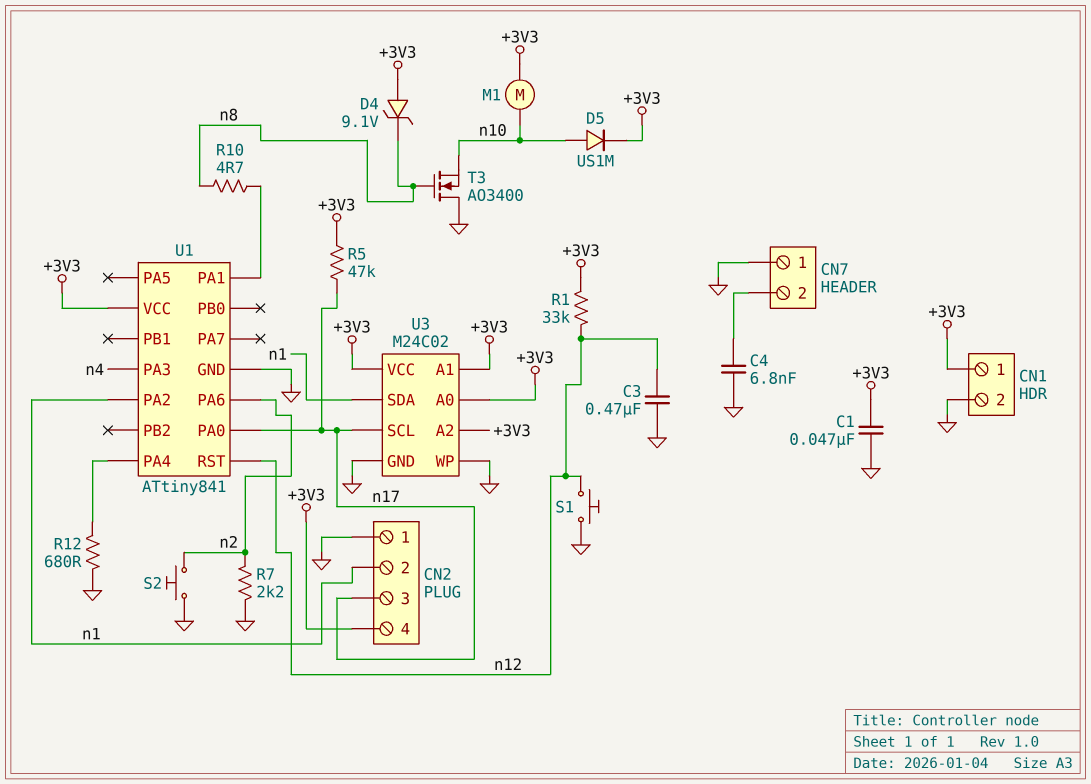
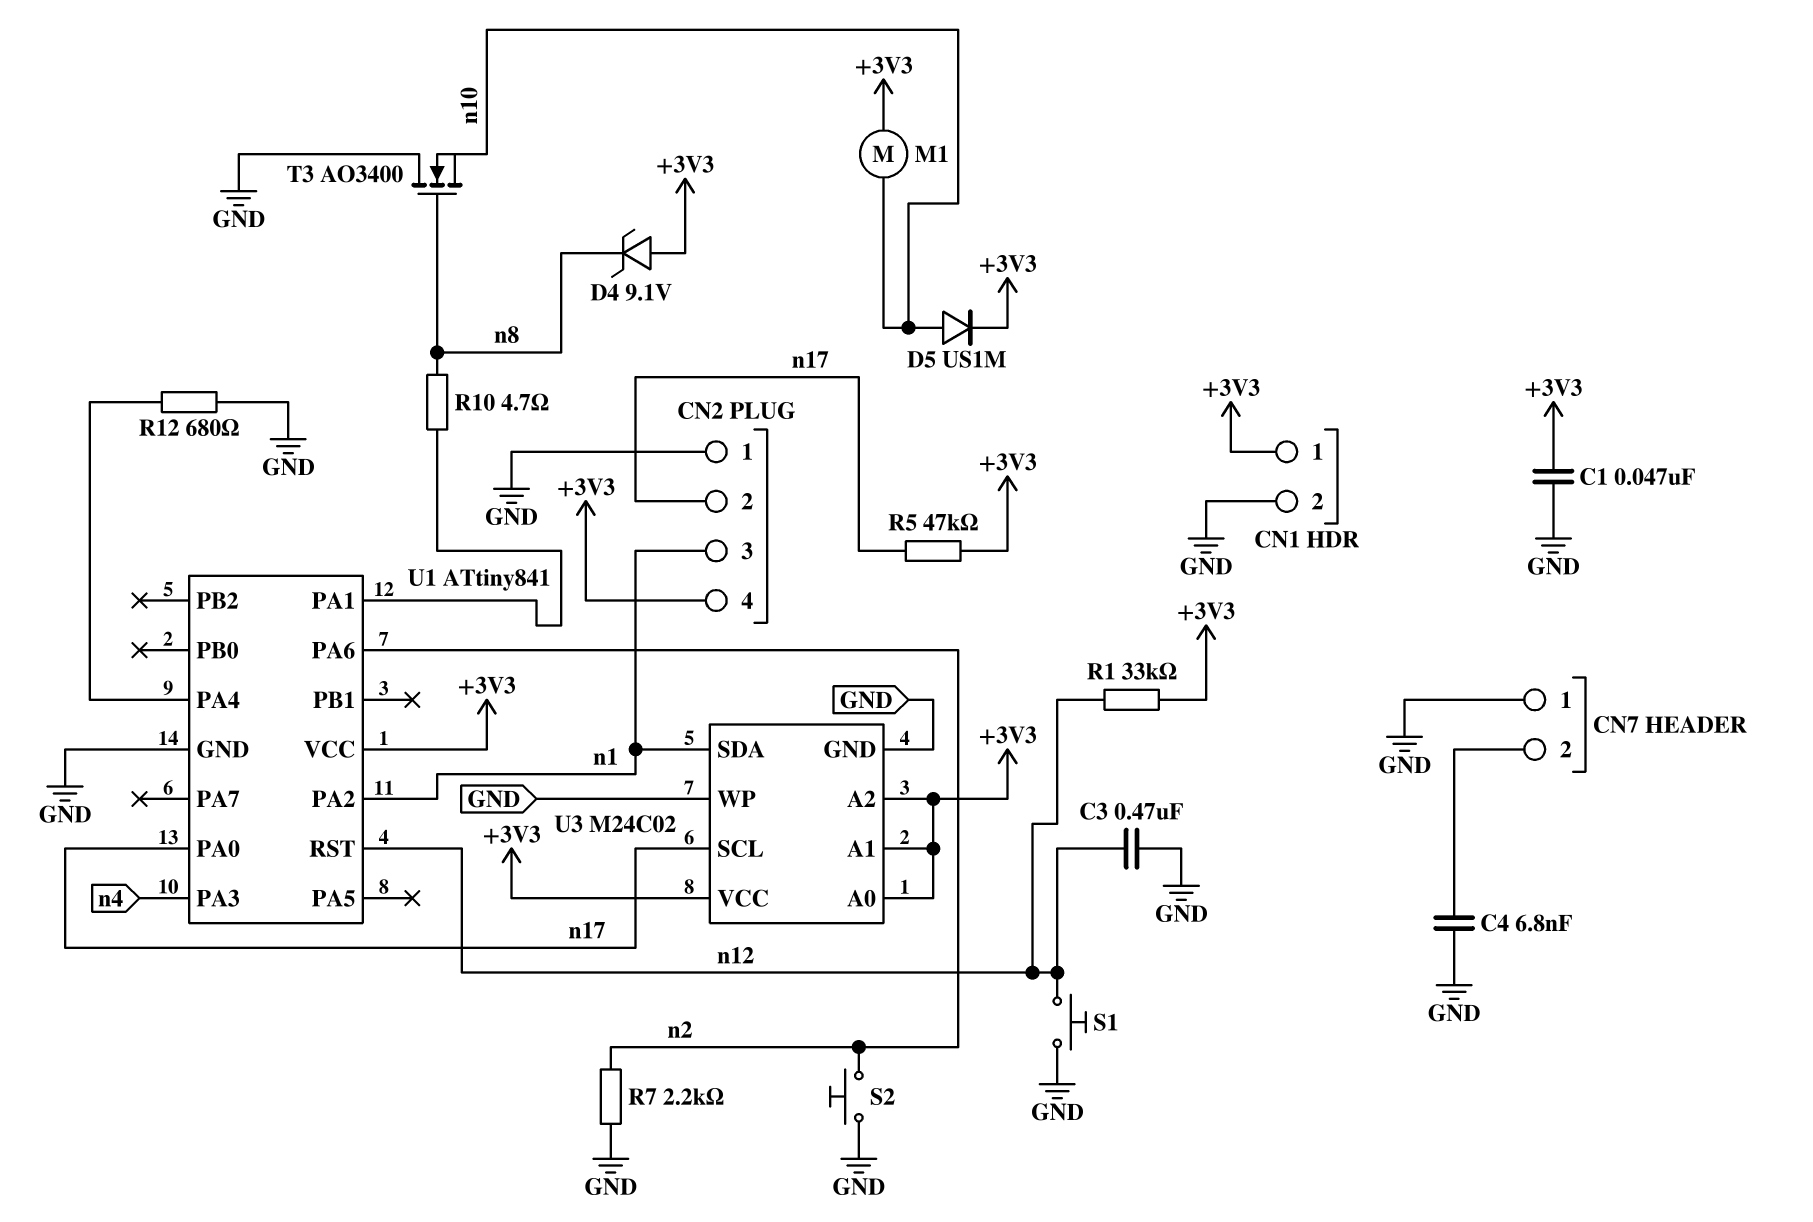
CN2 pin 2: n1 -> n17
CN2 pin 3: n17 -> n1

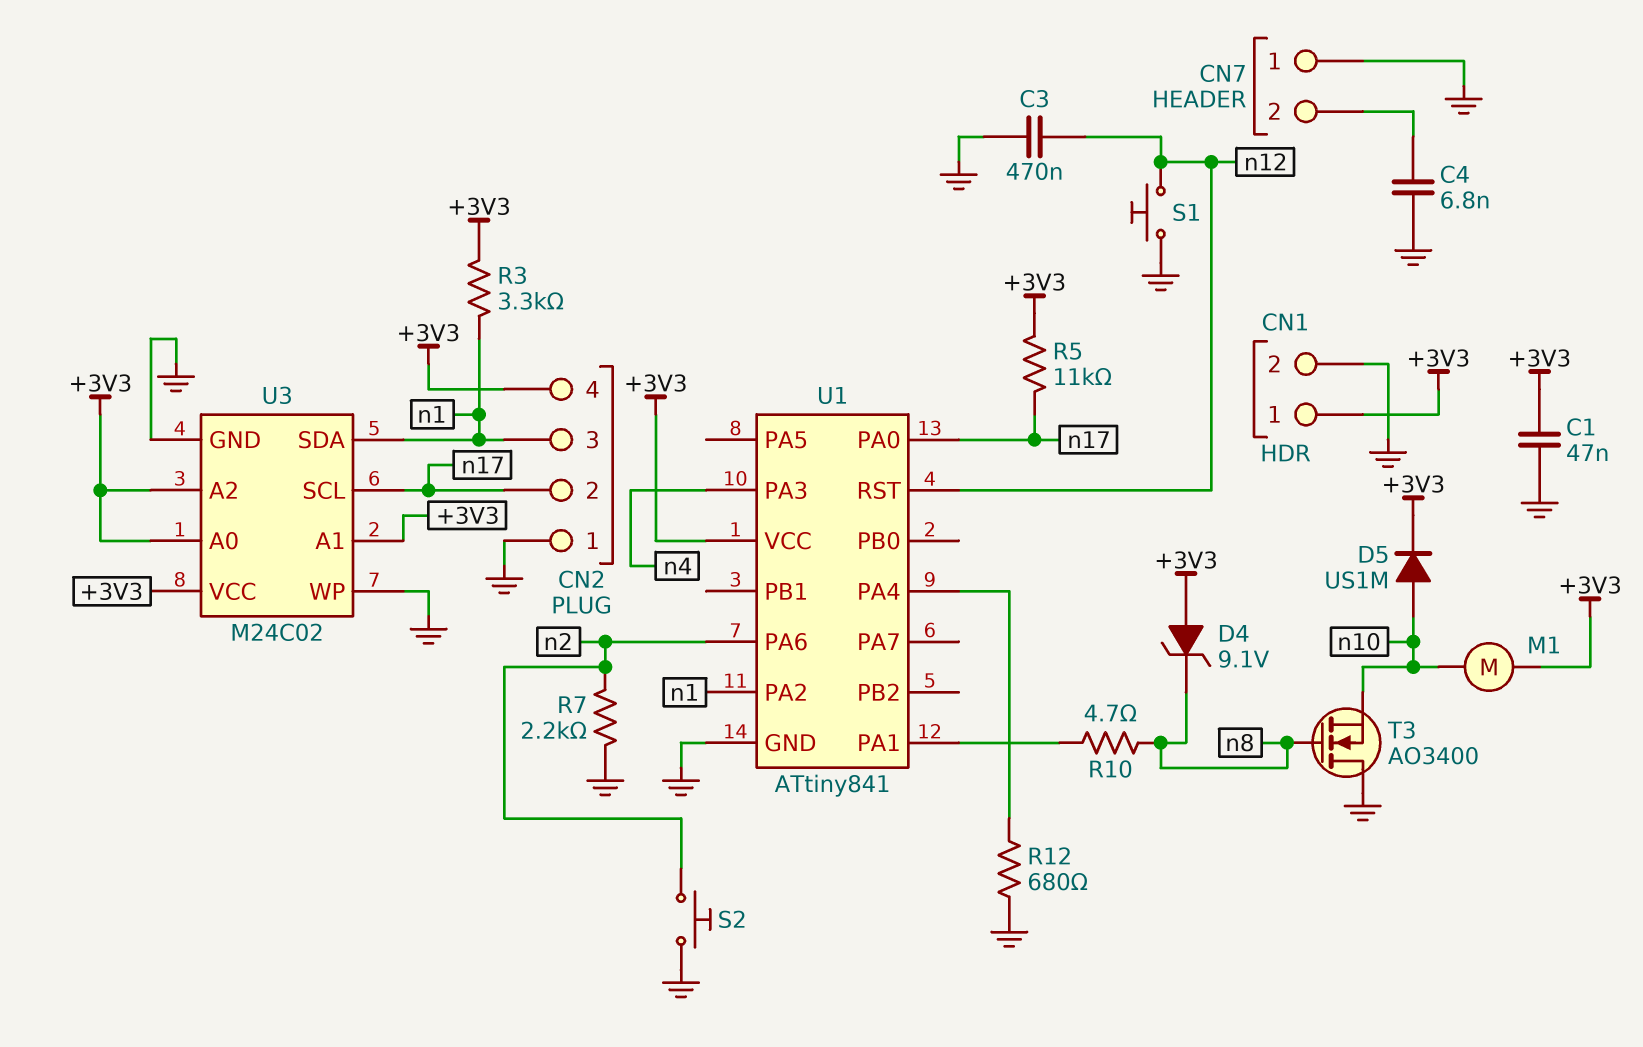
R1: 33k (+3V3, n12) -> none
R3: none -> 3.3k (+3V3, n1)
R5: 47k (+3V3, n17) -> 11k (+3V3, n17)

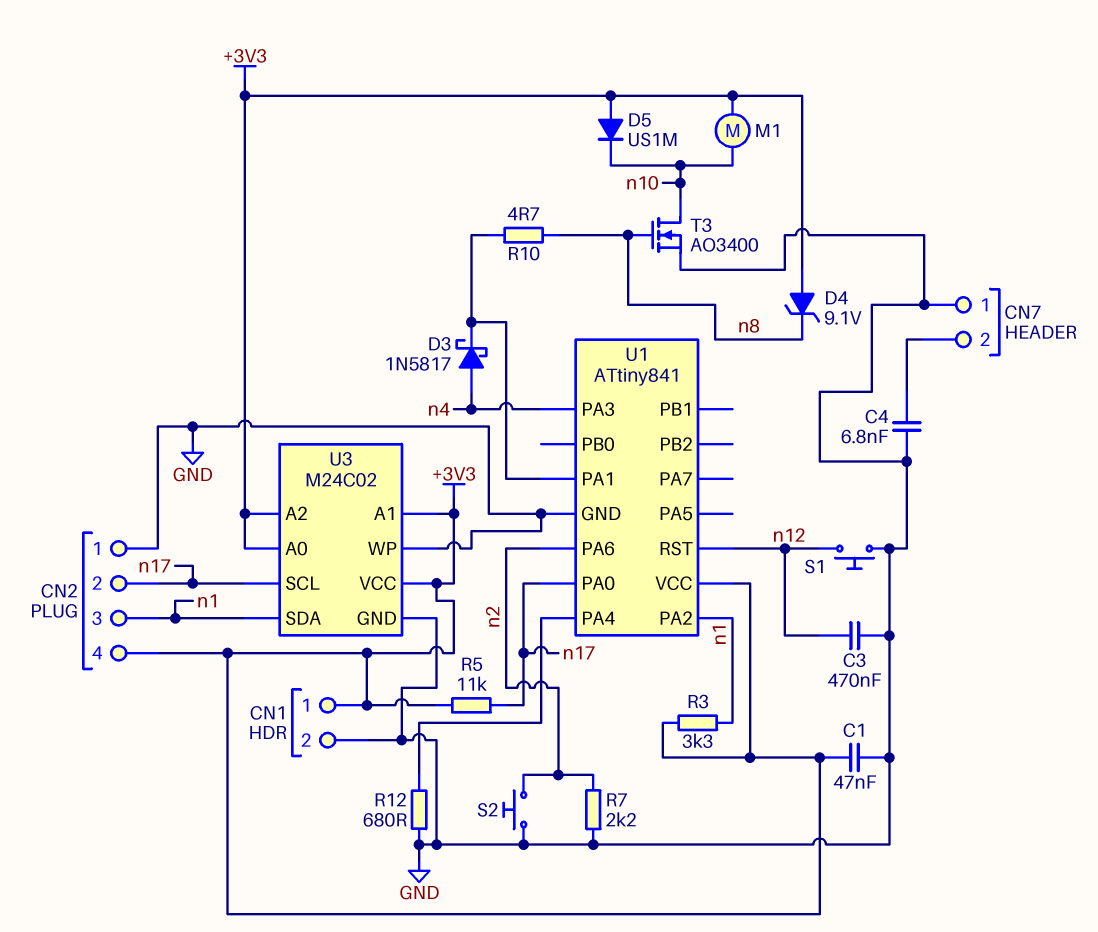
D3: none -> schottky 1N5817 (A n4, K U1/PA1)
D5: diode US1M (A n10, K +3V3) -> diode US1M (A +3V3, K n10)
T3: NMOS AO3400 (G n8, D GND, S n10) -> NMOS AO3400 (G n8, D n10, S GND)

